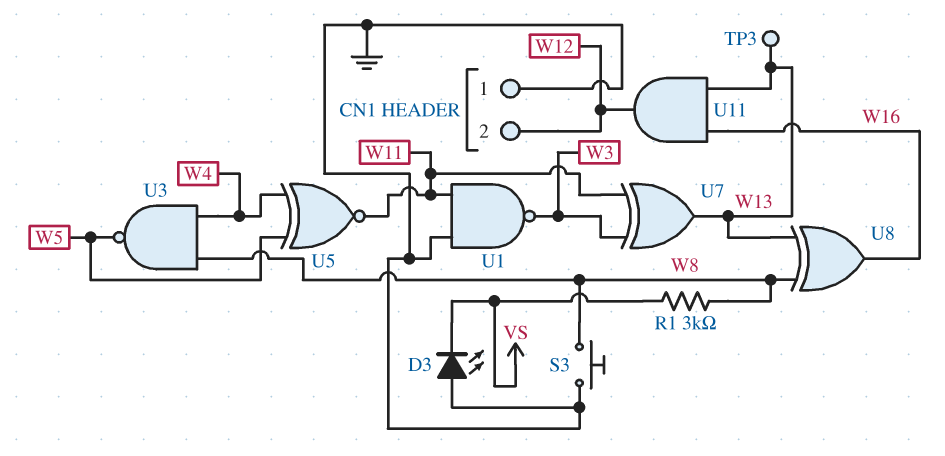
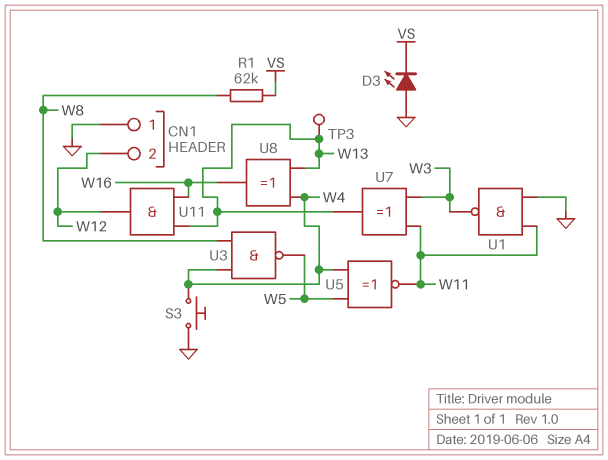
R1: 3k (VS, W8) -> 62k (VS, W8)
S3: button (GND, W8) -> button (GND, W4)
U8: XOR (in W8, in W13, out W16) -> XOR (in W4, in W13, out W16)

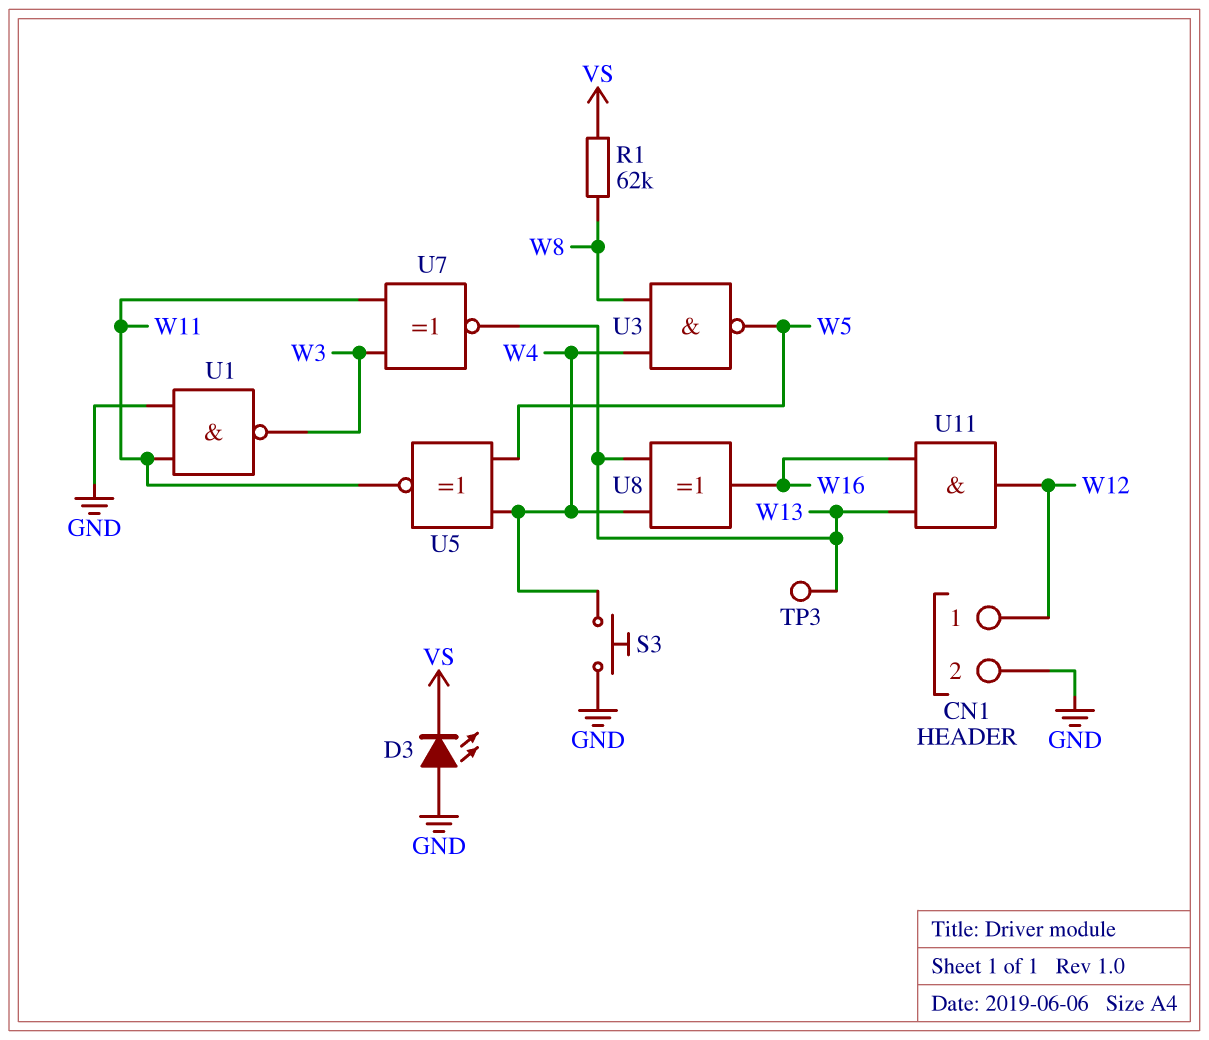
CN1 pin 1: GND -> W12
CN1 pin 2: W12 -> GND
U7: XOR (in W3, in W11, out W13) -> XNOR (in W3, in W11, out W13)

